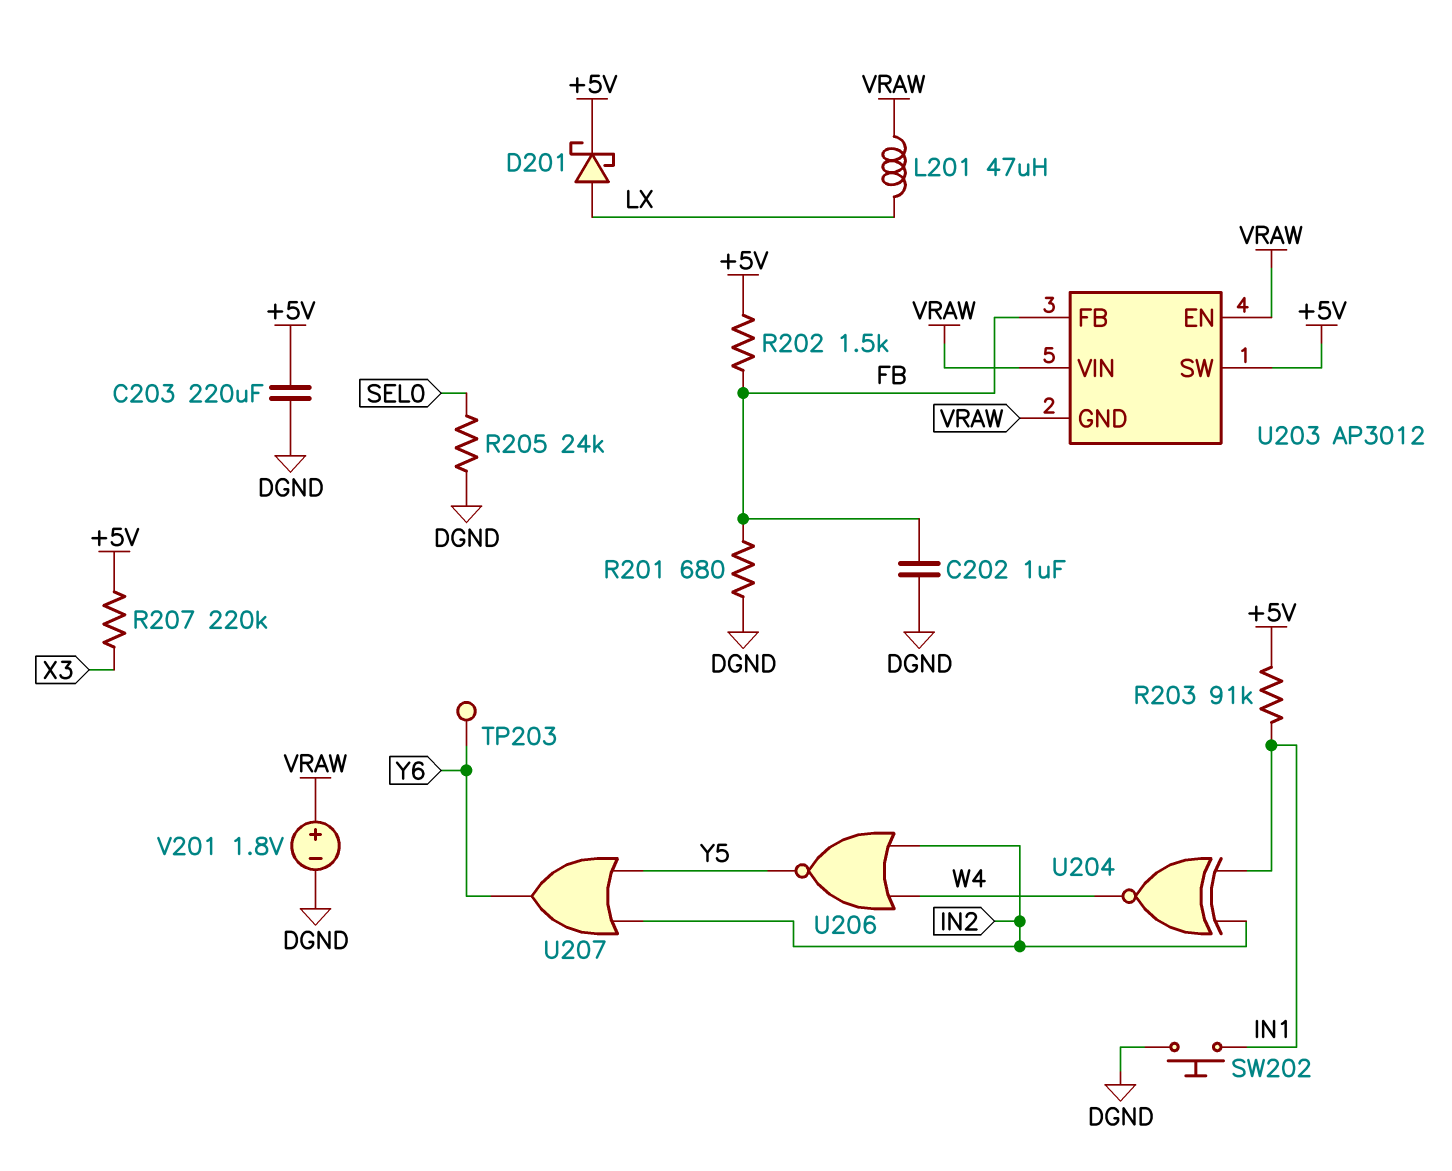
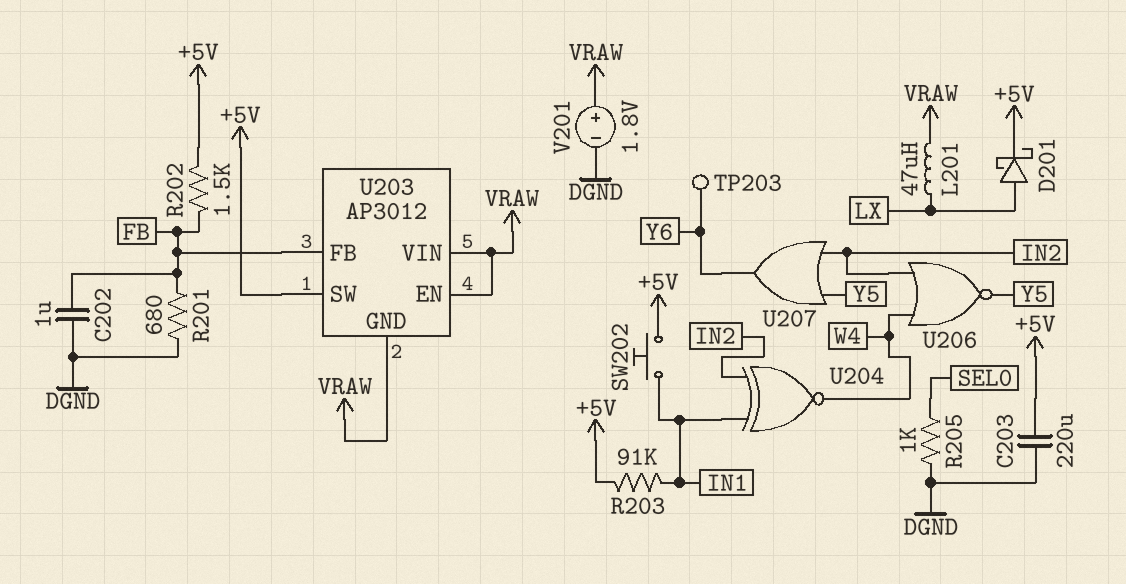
R205: 24k (DGND, SEL0) -> 1k (DGND, SEL0)
R207: 220k (+5V, X3) -> none
SW202: button (DGND, IN1) -> button (+5V, IN1)

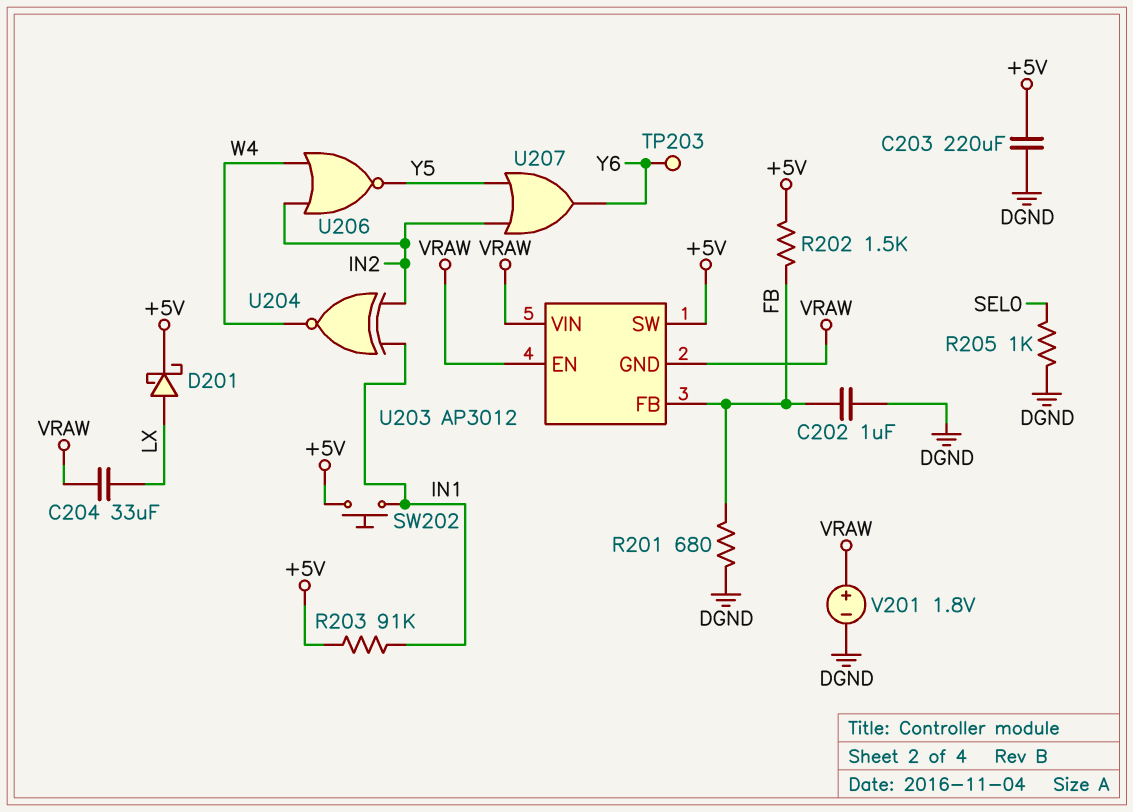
C204: none -> 33uF (LX, VRAW)
L201: 47uH (LX, VRAW) -> none

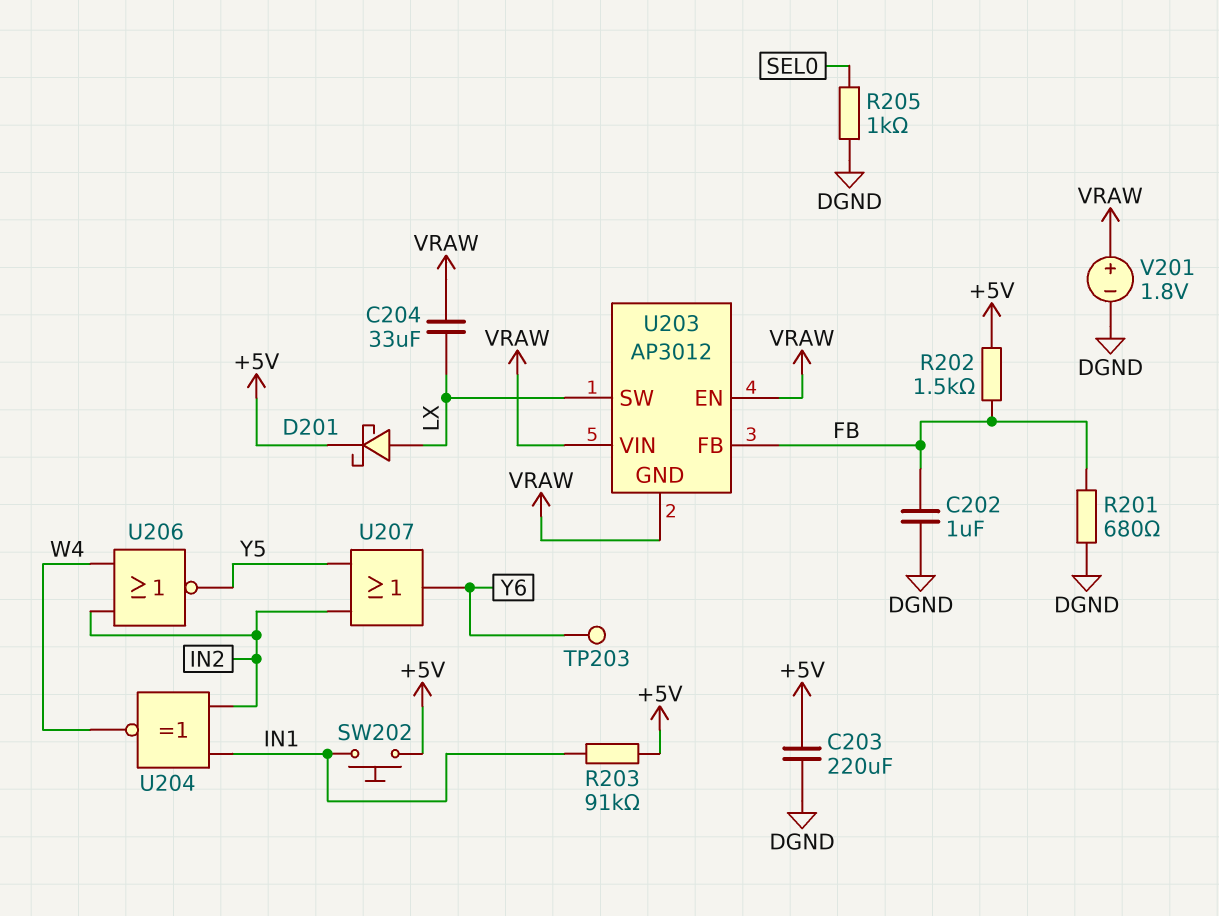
U203 pin SW: +5V -> LX

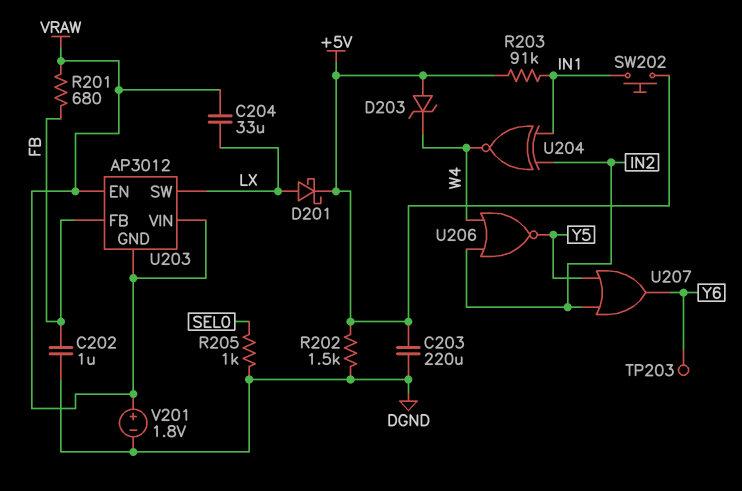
D203: none -> zener (A +5V, K W4)
R201: 680 (DGND, FB) -> 680 (FB, VRAW)
R202: 1.5k (+5V, FB) -> 1.5k (+5V, DGND)

